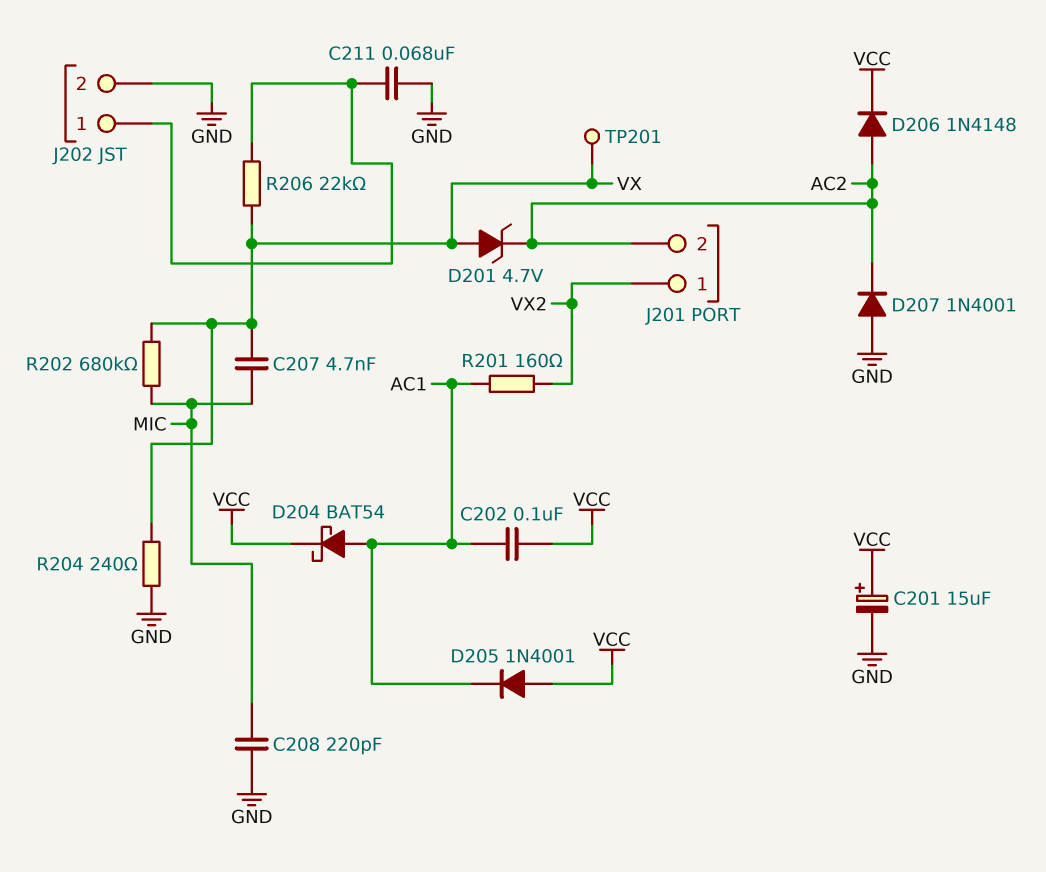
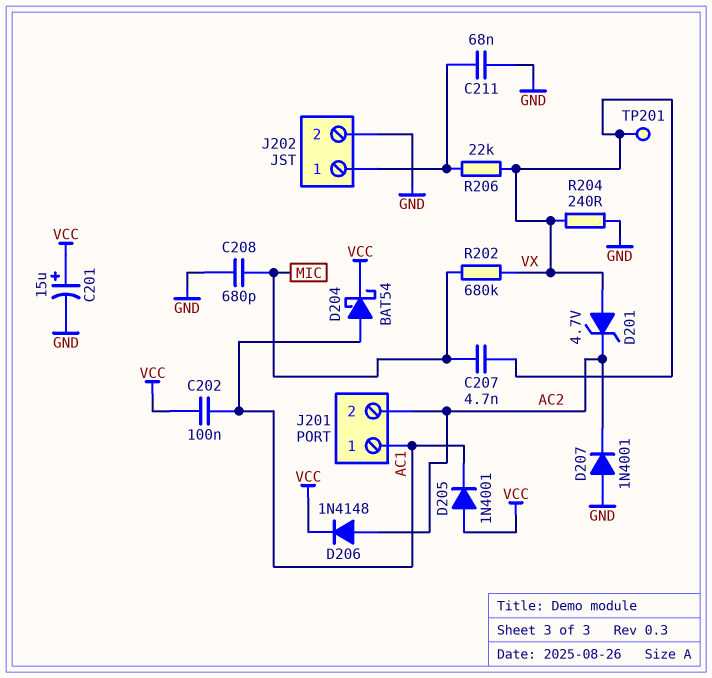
C208: 220pF (GND, MIC) -> 680pF (GND, MIC)
J201 pin 1: VX2 -> AC1
R201: 160 (AC1, VX2) -> none

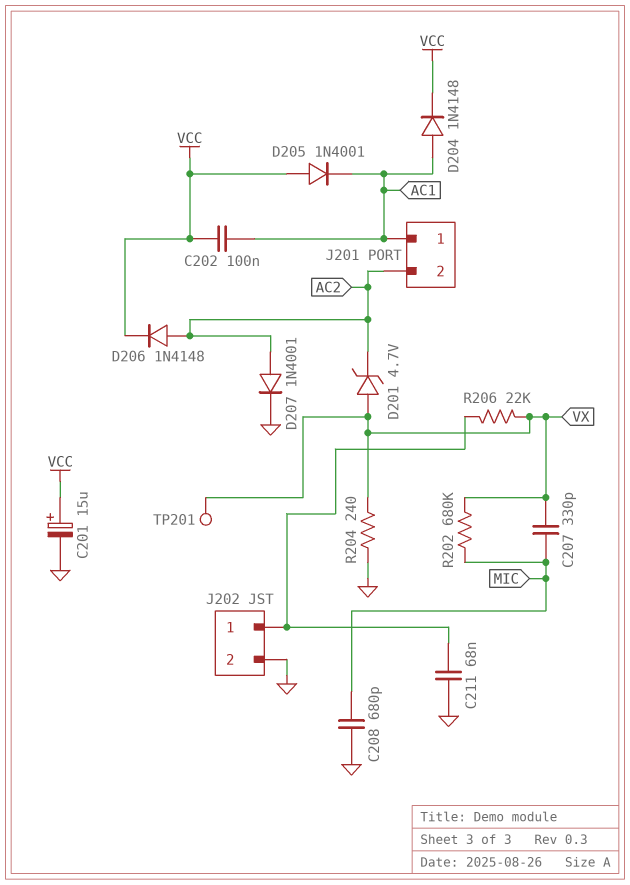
C207: 4.7nF (MIC, VX) -> 330pF (MIC, VX)
D204: schottky BAT54 (A AC1, K VCC) -> diode 1N4148 (A AC1, K VCC)
D207: diode 1N4001 (A GND, K AC2) -> diode 1N4001 (A AC2, K GND)

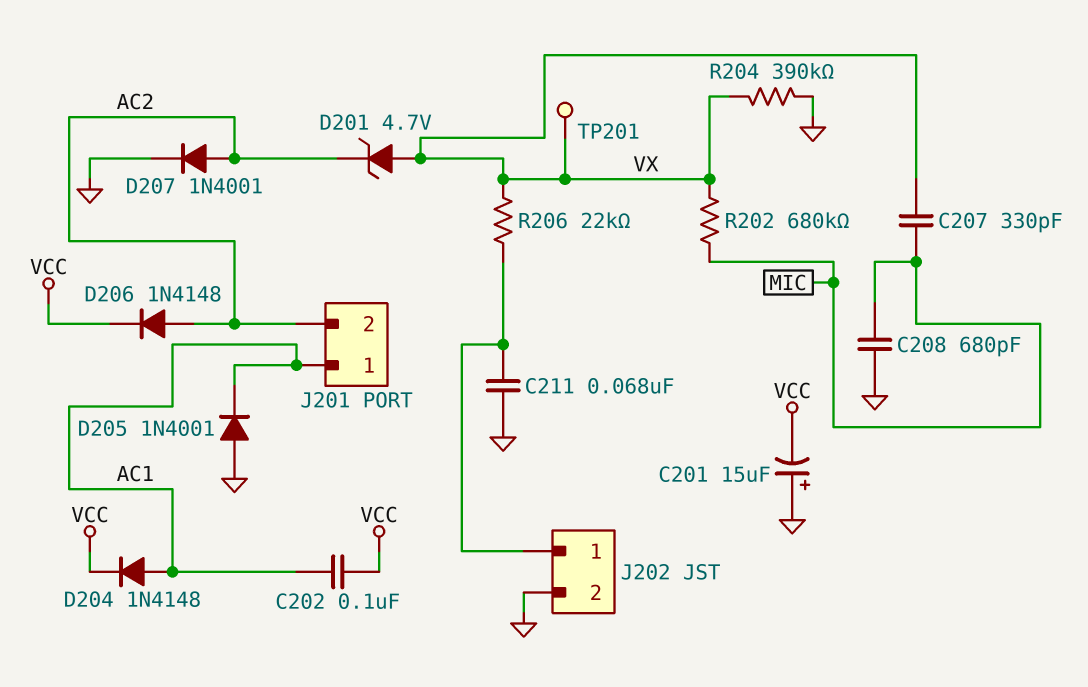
C201: 15uF (plus VCC, minus GND) -> 15uF (plus GND, minus VCC)
D205: diode 1N4001 (A VCC, K AC1) -> diode 1N4001 (A GND, K AC1)
R204: 240 (GND, VX) -> 390k (GND, VX)

